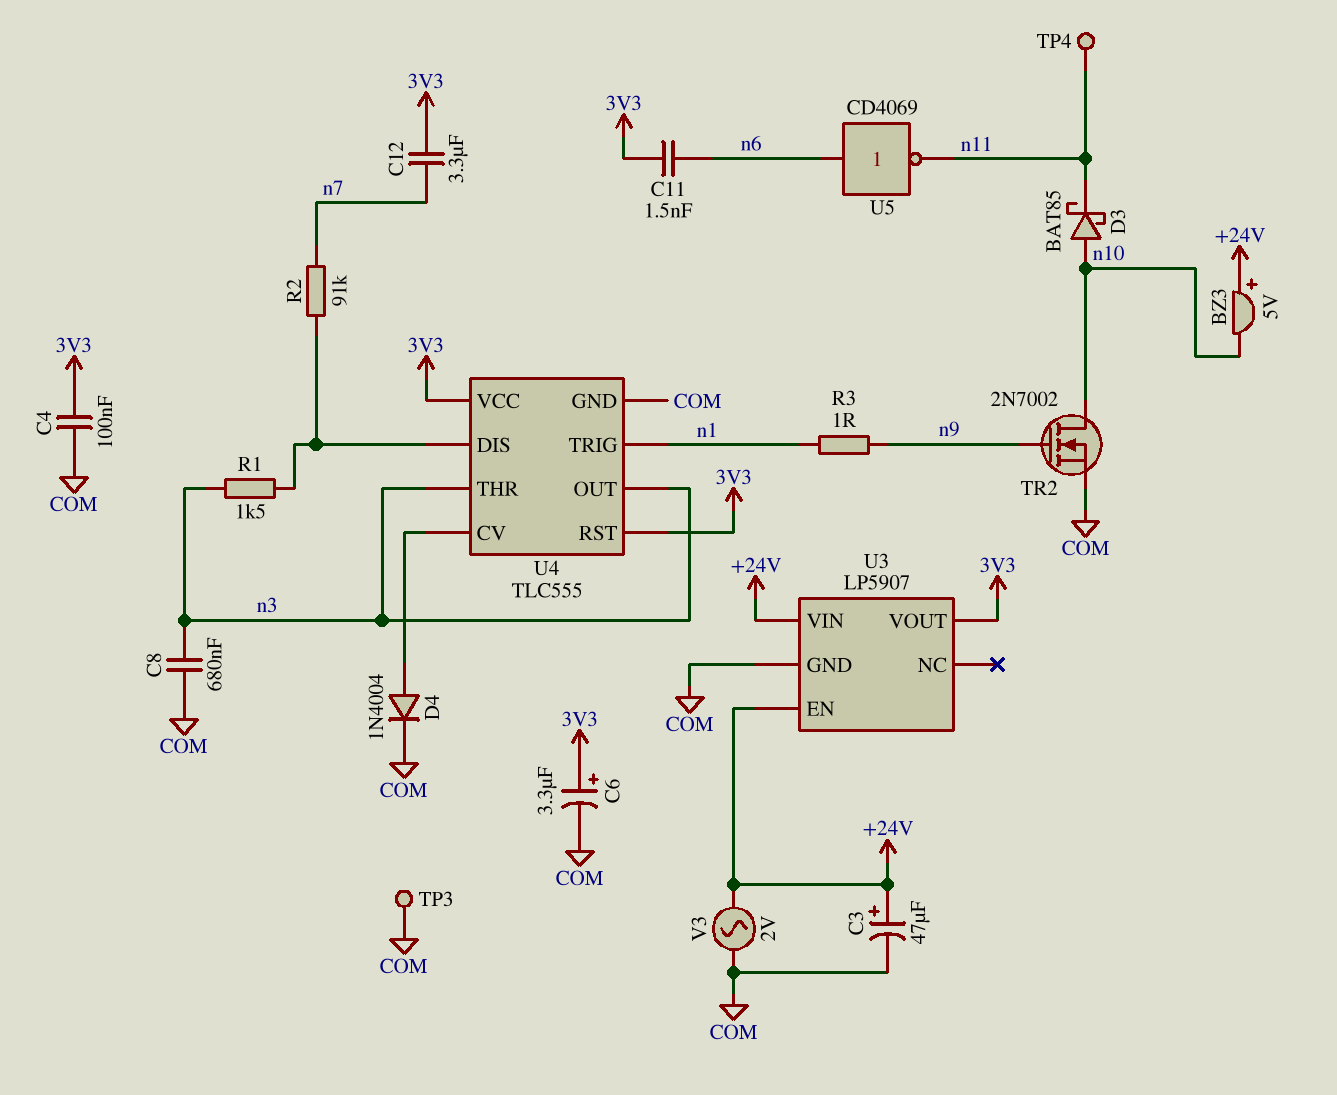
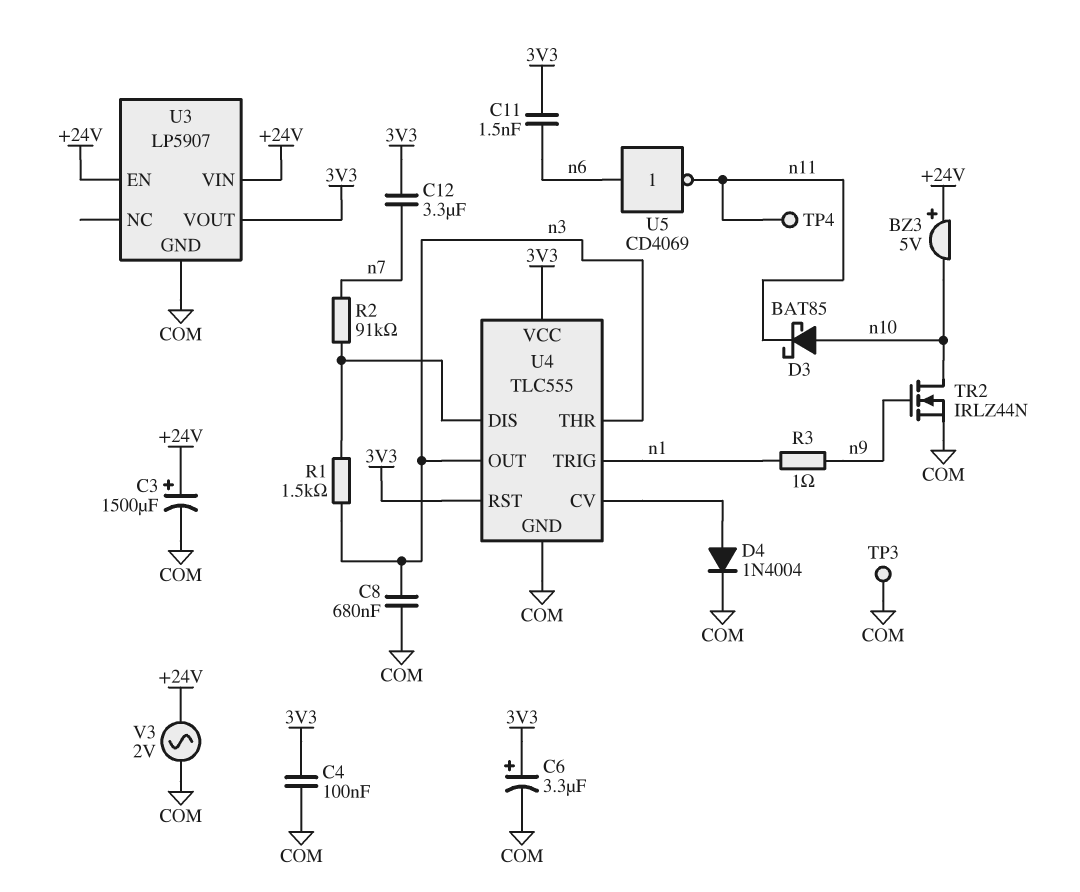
C3: 47uF (plus +24V, minus COM) -> 1500uF (plus +24V, minus COM)
TR2: NMOS 2N7002 (G n9, D n10, S COM) -> NMOS IRLZ44N (G n9, D n10, S COM)

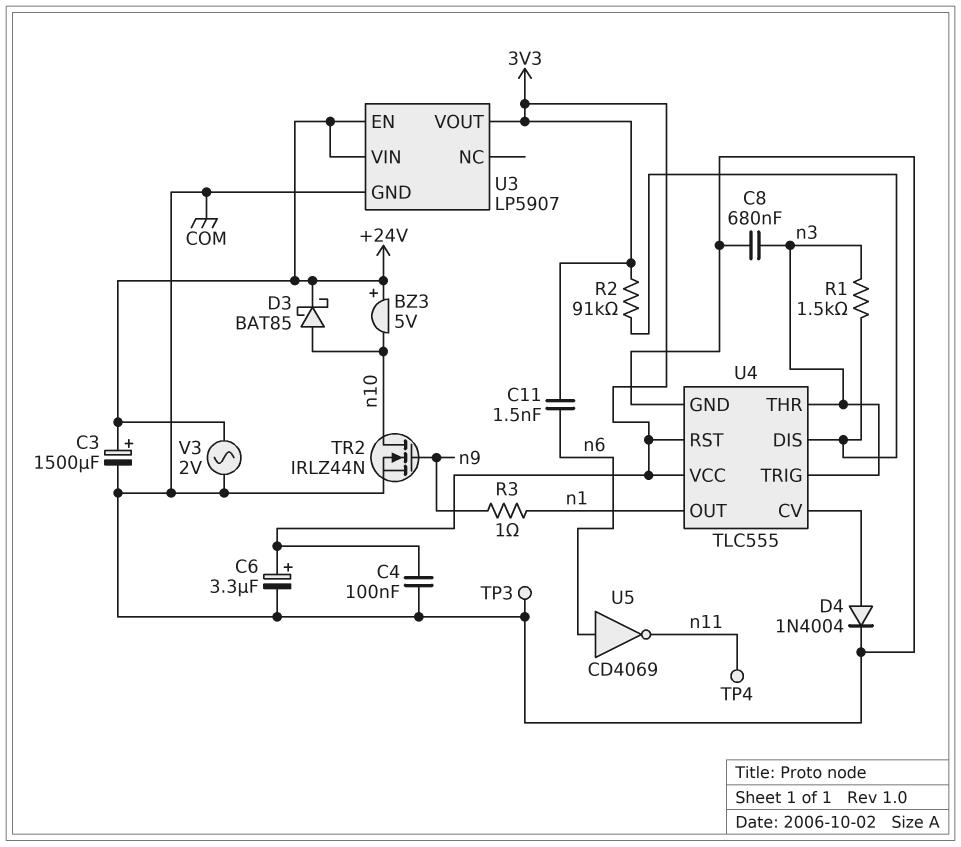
C12: 3.3uF (3V3, n7) -> none
D3: schottky BAT85 (A n10, K n11) -> schottky BAT85 (A n10, K +24V)
R2: 91k (U4/DIS, n7) -> 91k (3V3, U4/DIS)
U4 pin OUT: n3 -> n1
U4 pin TRIG: n1 -> n3

